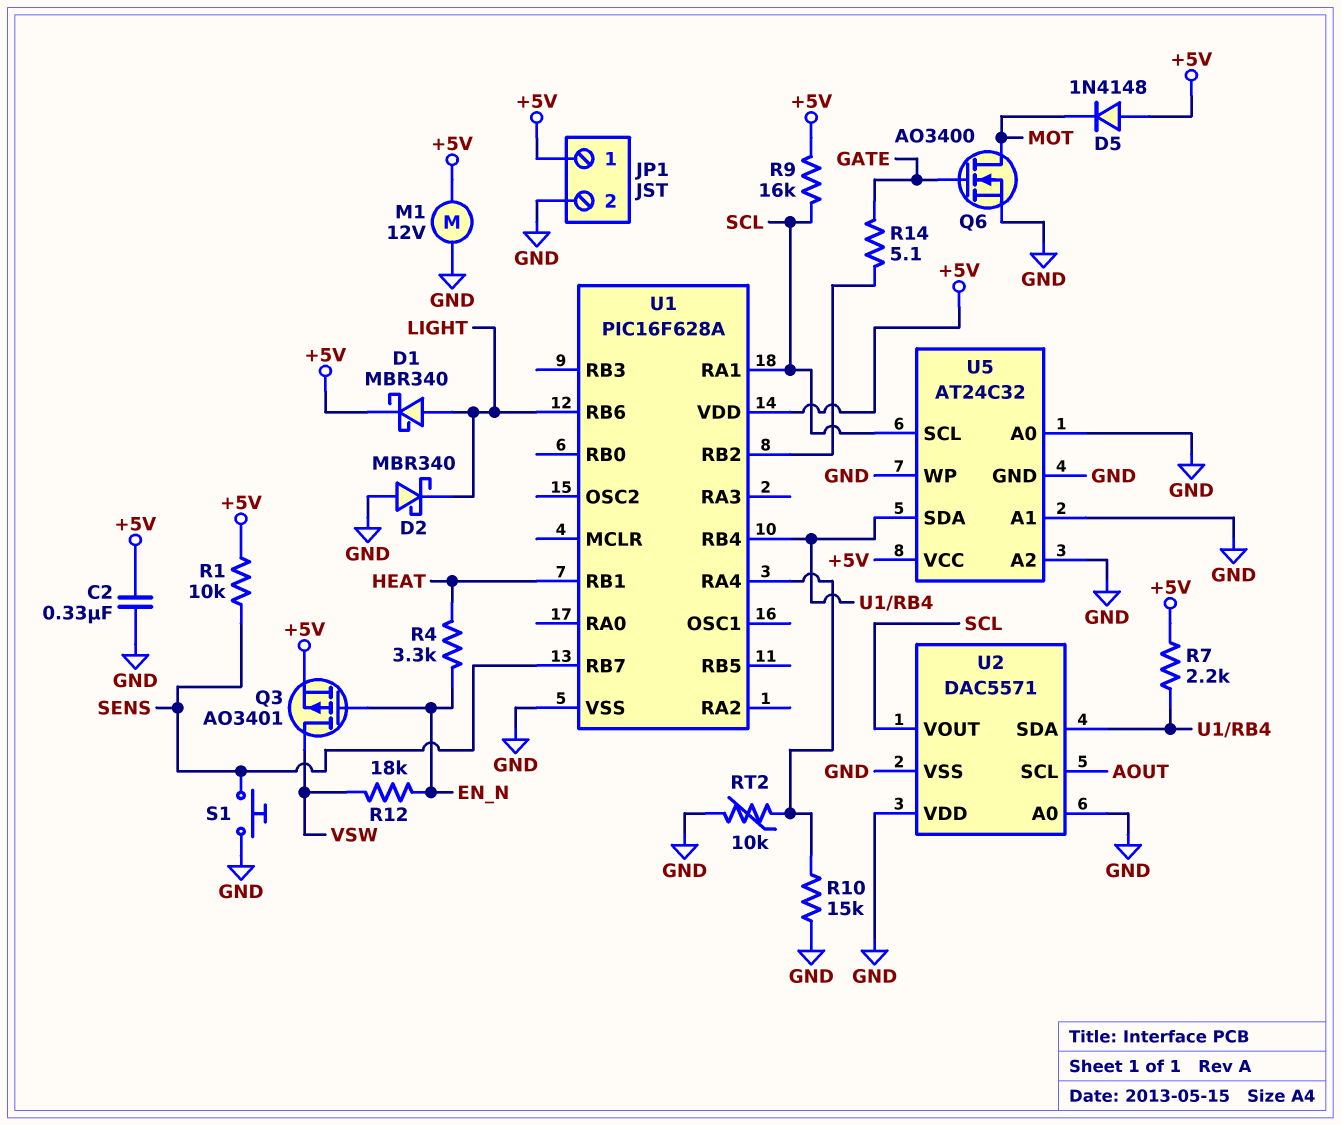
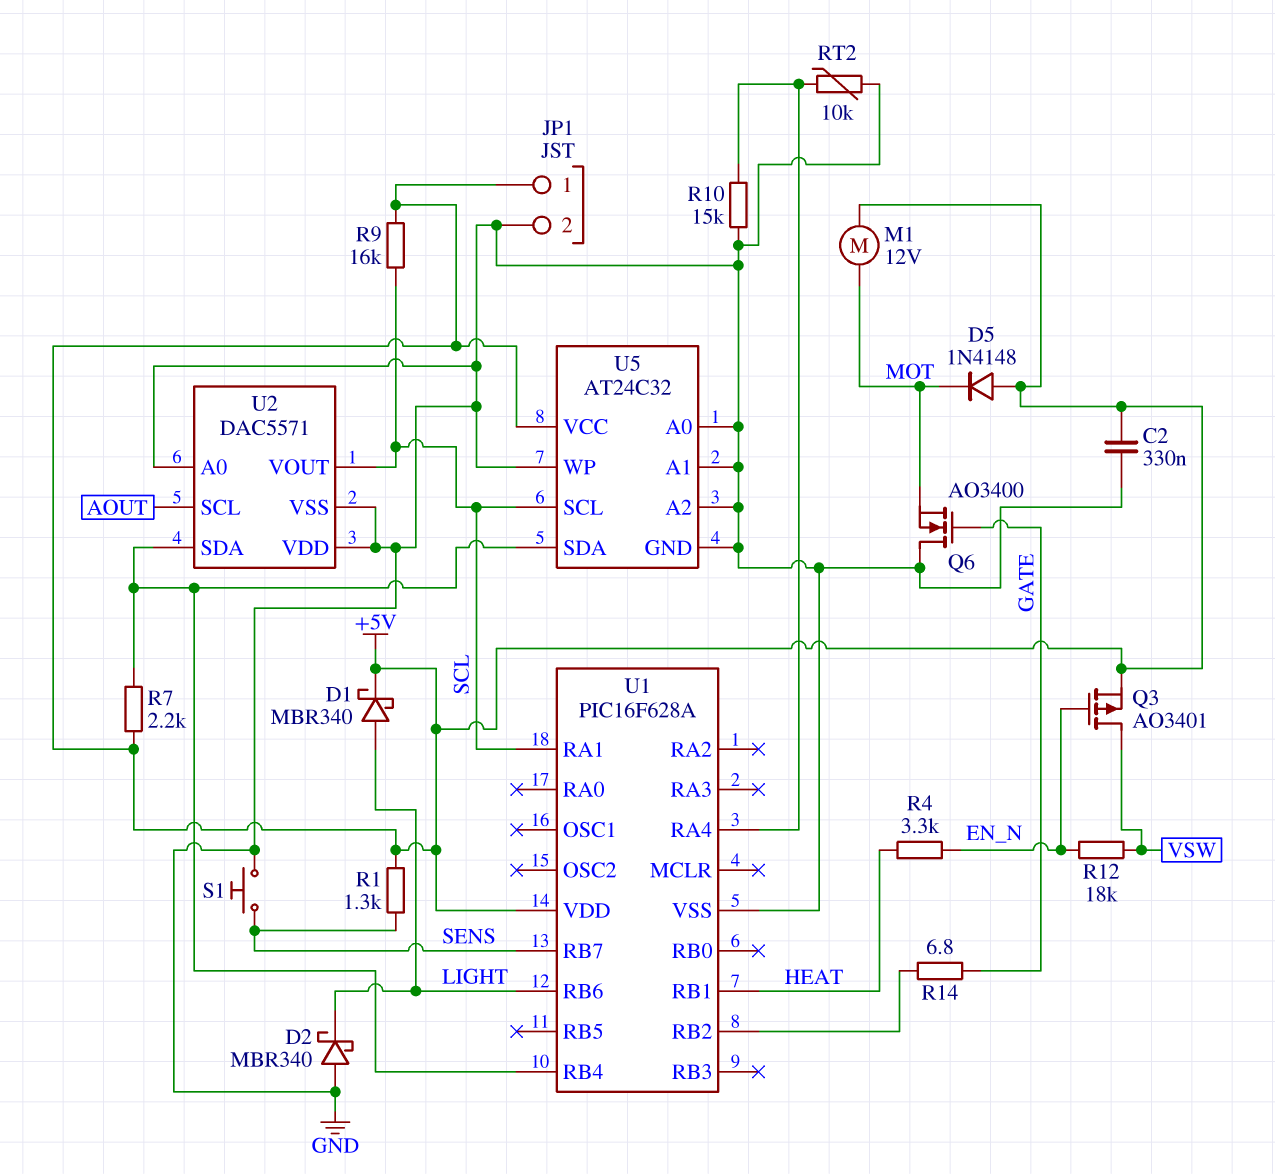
M1: motor 12V (+5V, GND) -> motor 12V (+5V, MOT)
Q6: NMOS AO3400 (G GATE, D MOT, S GND) -> NMOS AO3400 (G GATE, D GND, S MOT)
R1: 10k (+5V, SENS) -> 1.3k (+5V, SENS)
R14: 5.1 (GATE, U1/RB2) -> 6.8 (GATE, U1/RB2)

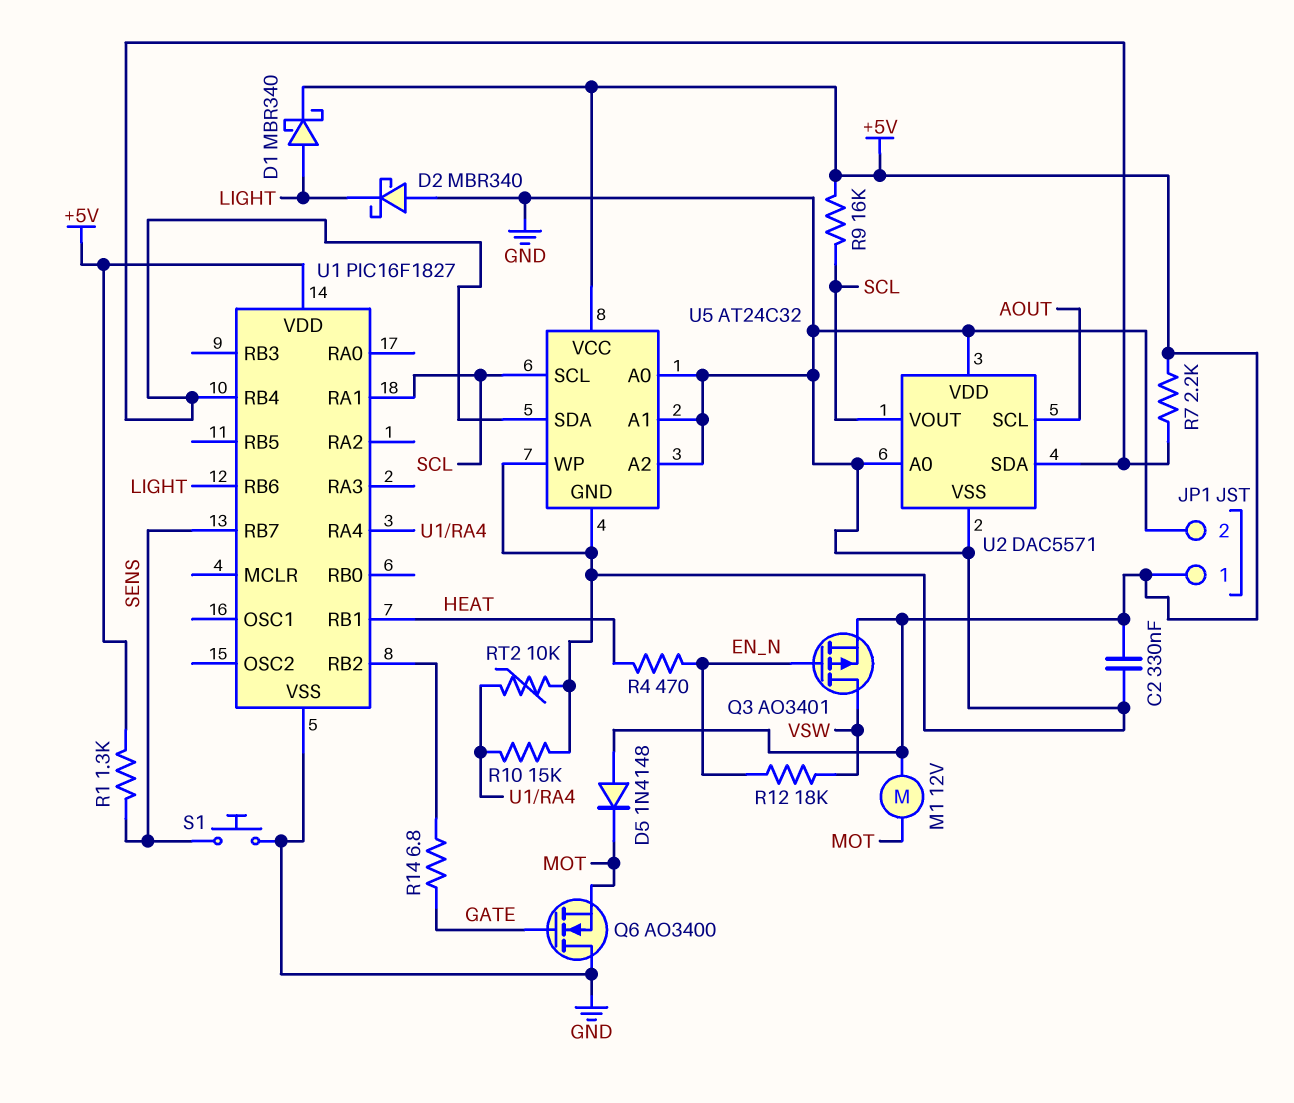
R4: 3.3k (EN_N, HEAT) -> 470 (EN_N, HEAT)
U1: PIC16F628A -> PIC16F1827

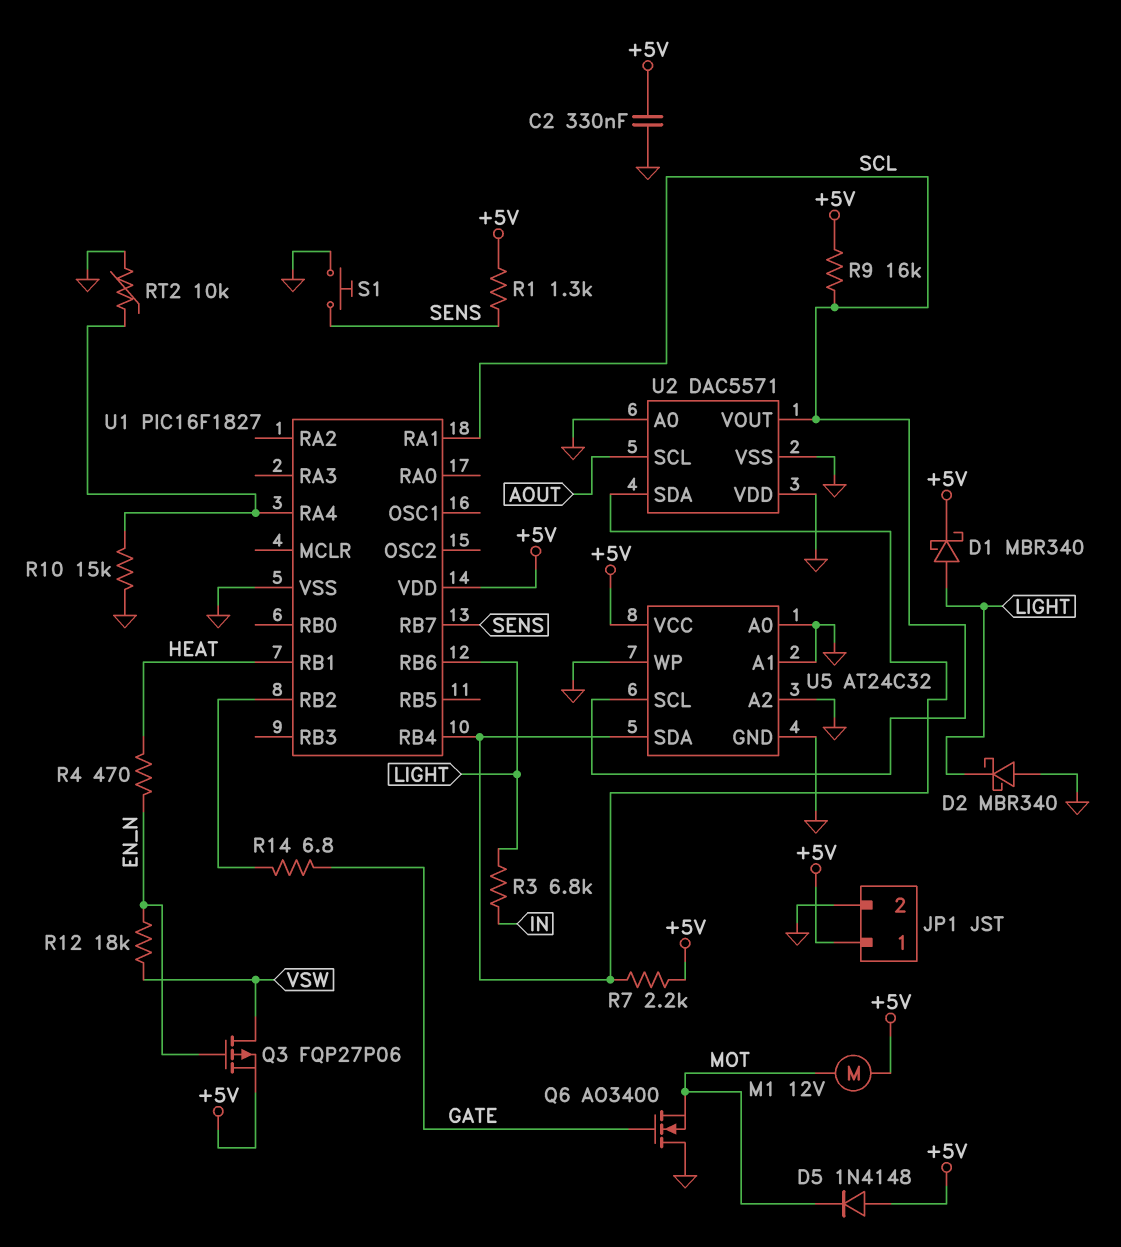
Q3: PMOS AO3401 (G EN_N, D VSW, S +5V) -> PMOS FQP27P06 (G EN_N, D VSW, S +5V)
R3: none -> 6.8k (IN, LIGHT)

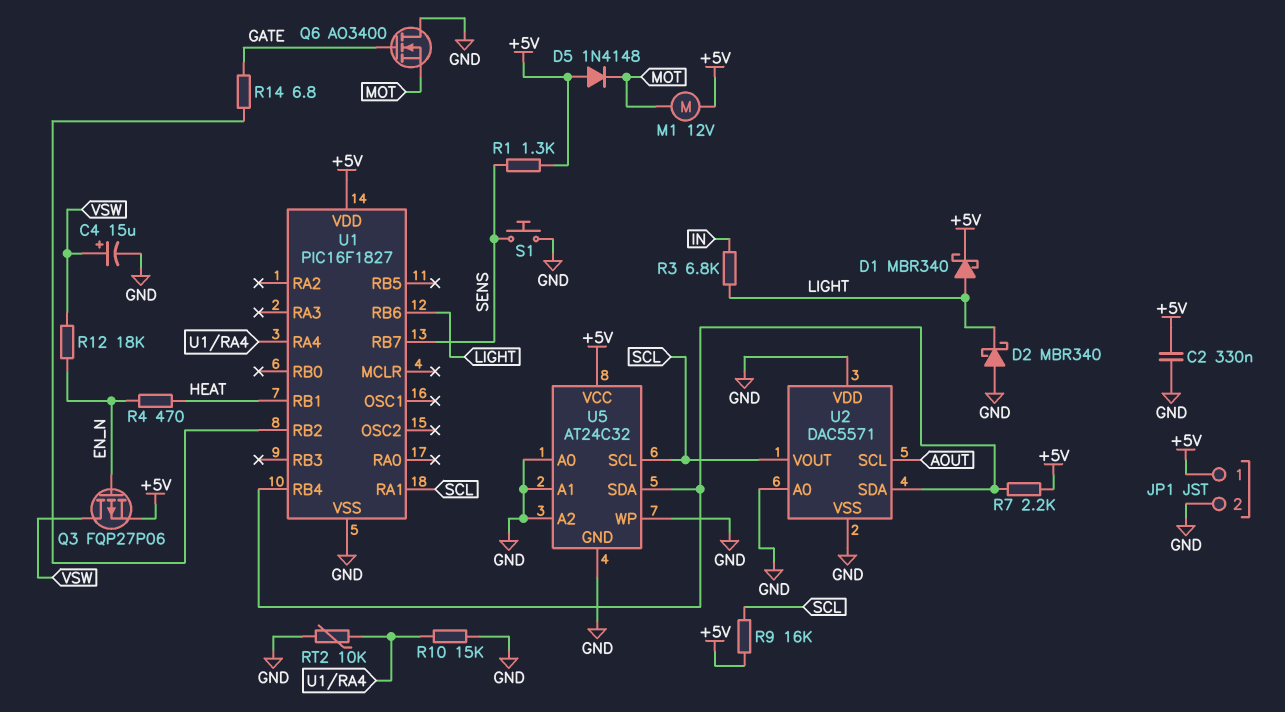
C4: none -> 15uF (plus VSW, minus GND)

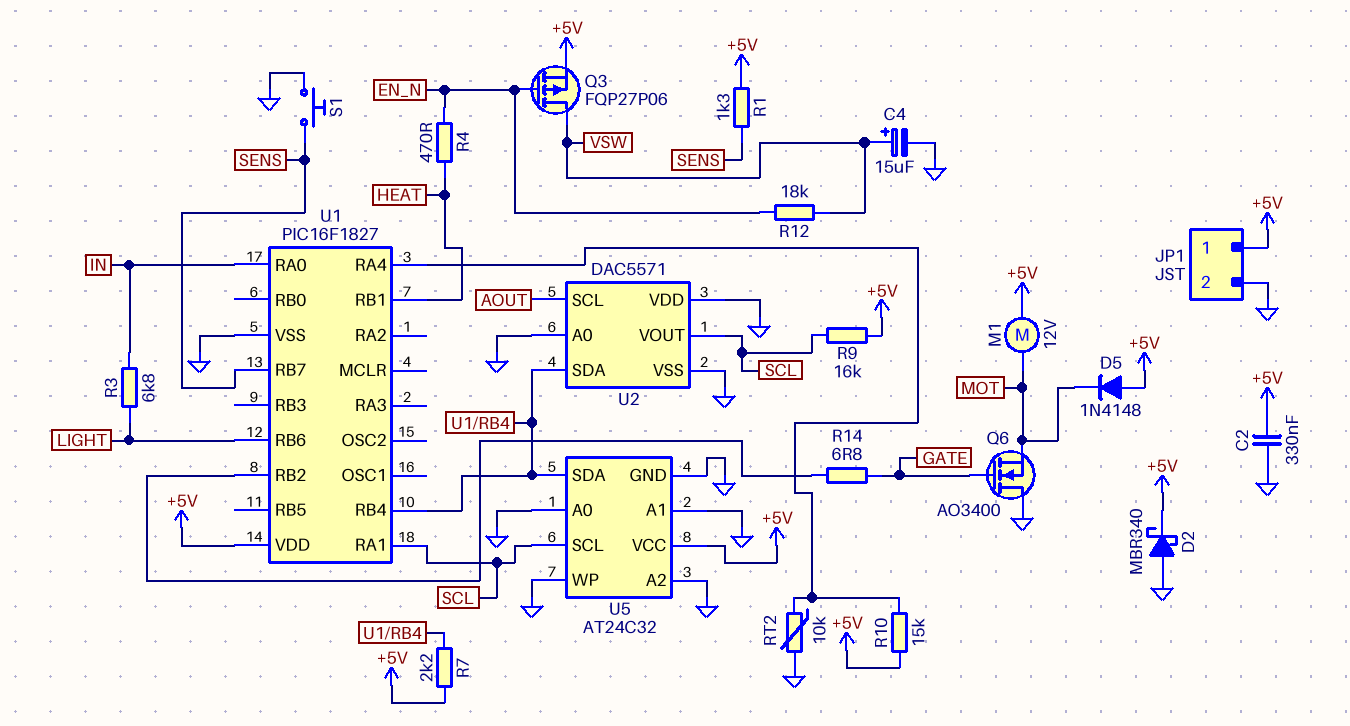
D1: schottky MBR340 (A LIGHT, K +5V) -> none
D2: schottky MBR340 (A GND, K LIGHT) -> schottky MBR340 (A GND, K +5V)
R10: 15k (GND, U1/RA4) -> 15k (+5V, U1/RA4)
U1 pin RA0: none -> IN

